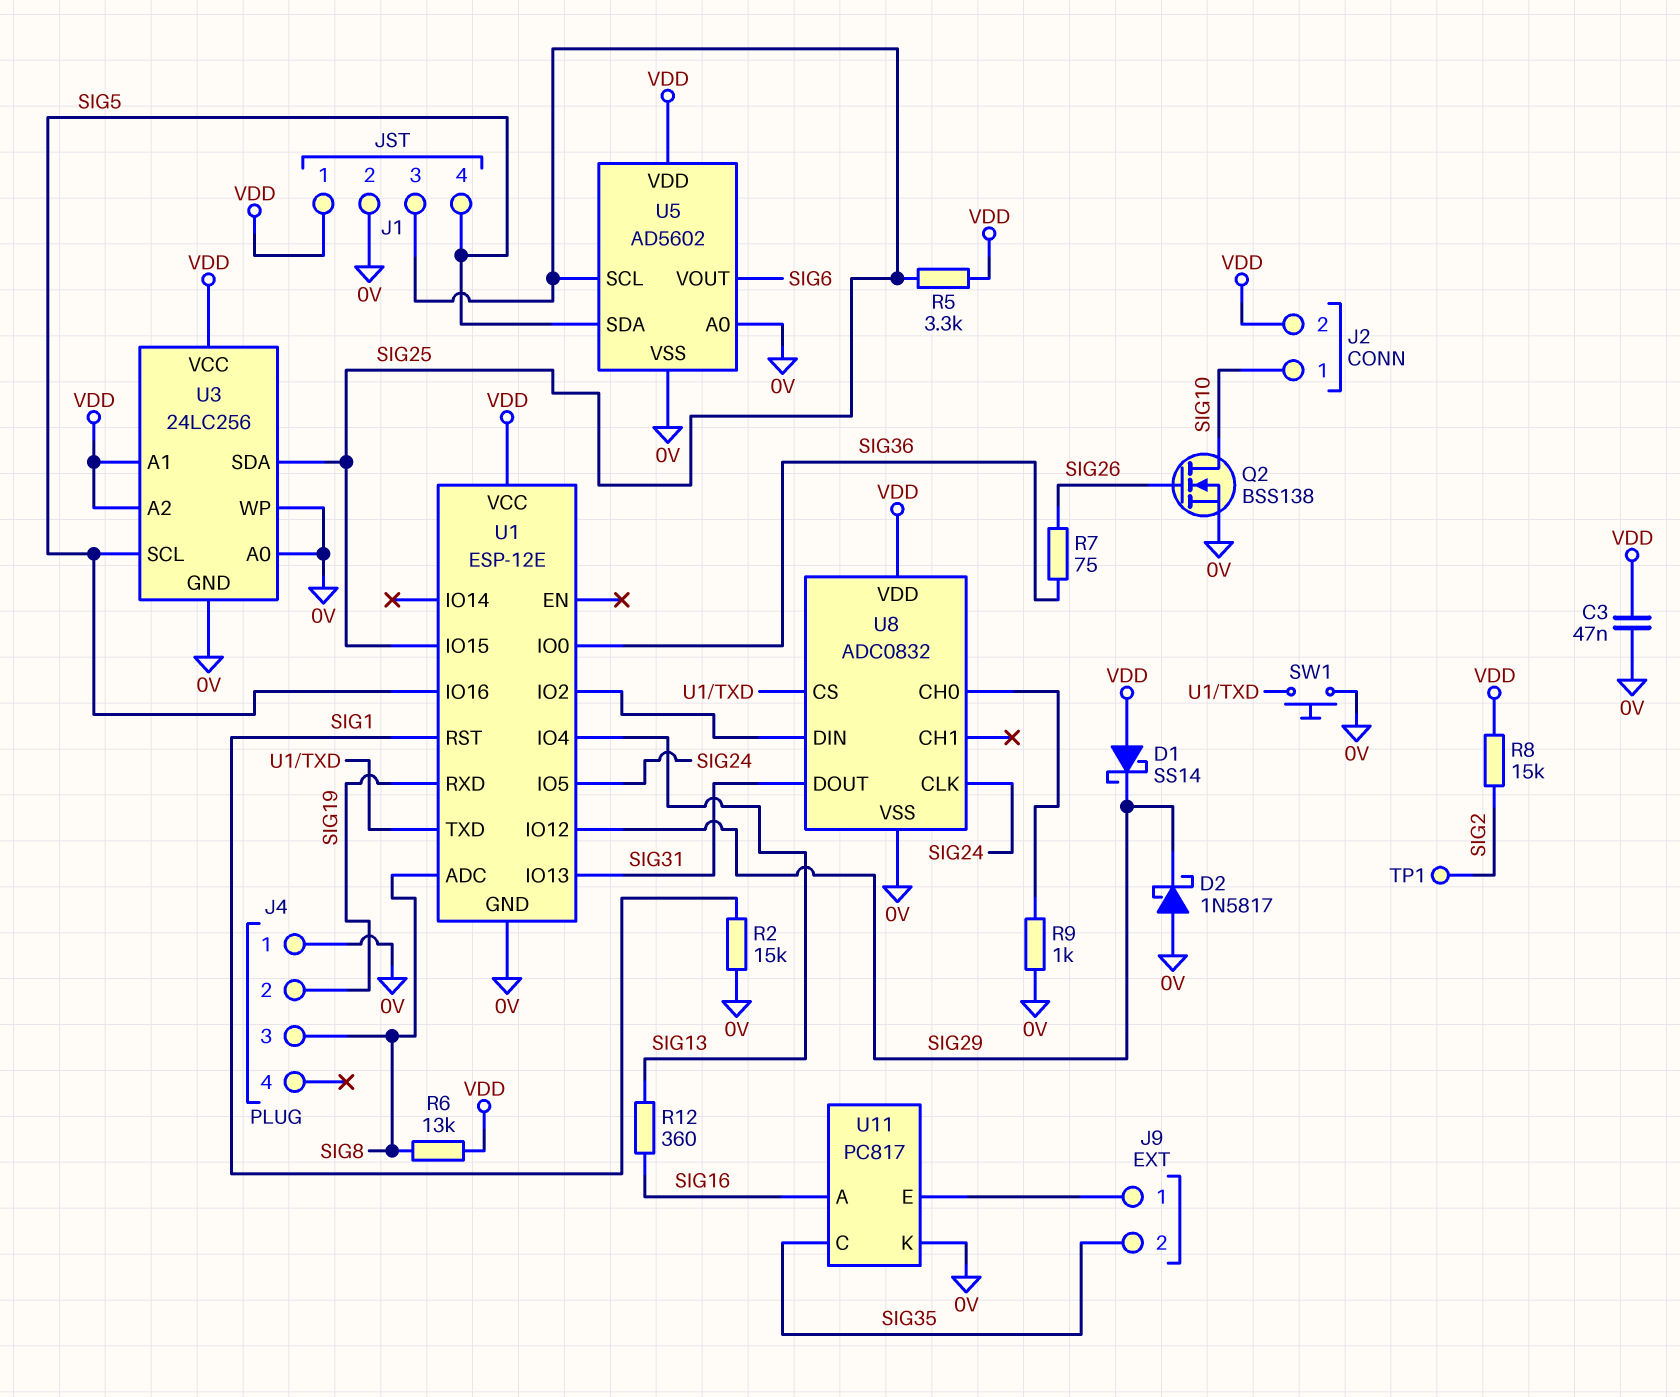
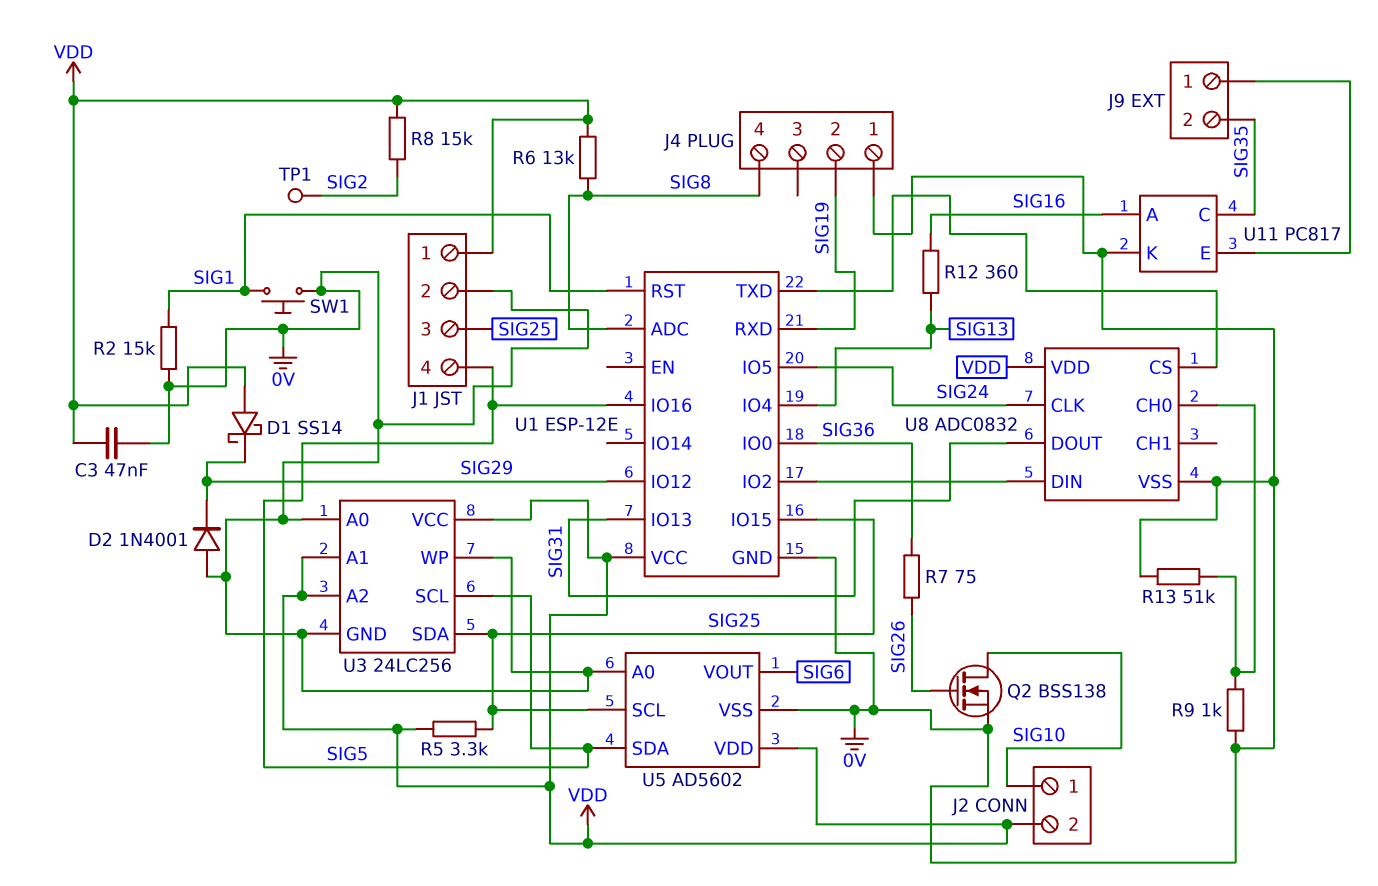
D2: schottky 1N5817 (A 0V, K SIG29) -> diode 1N4001 (A 0V, K SIG29)
J4 pin 3: SIG8 -> none
J4 pin 4: none -> SIG8
R13: none -> 51k (0V, U8/CH0)
SW1: button (0V, U1/TXD) -> button (0V, SIG1)

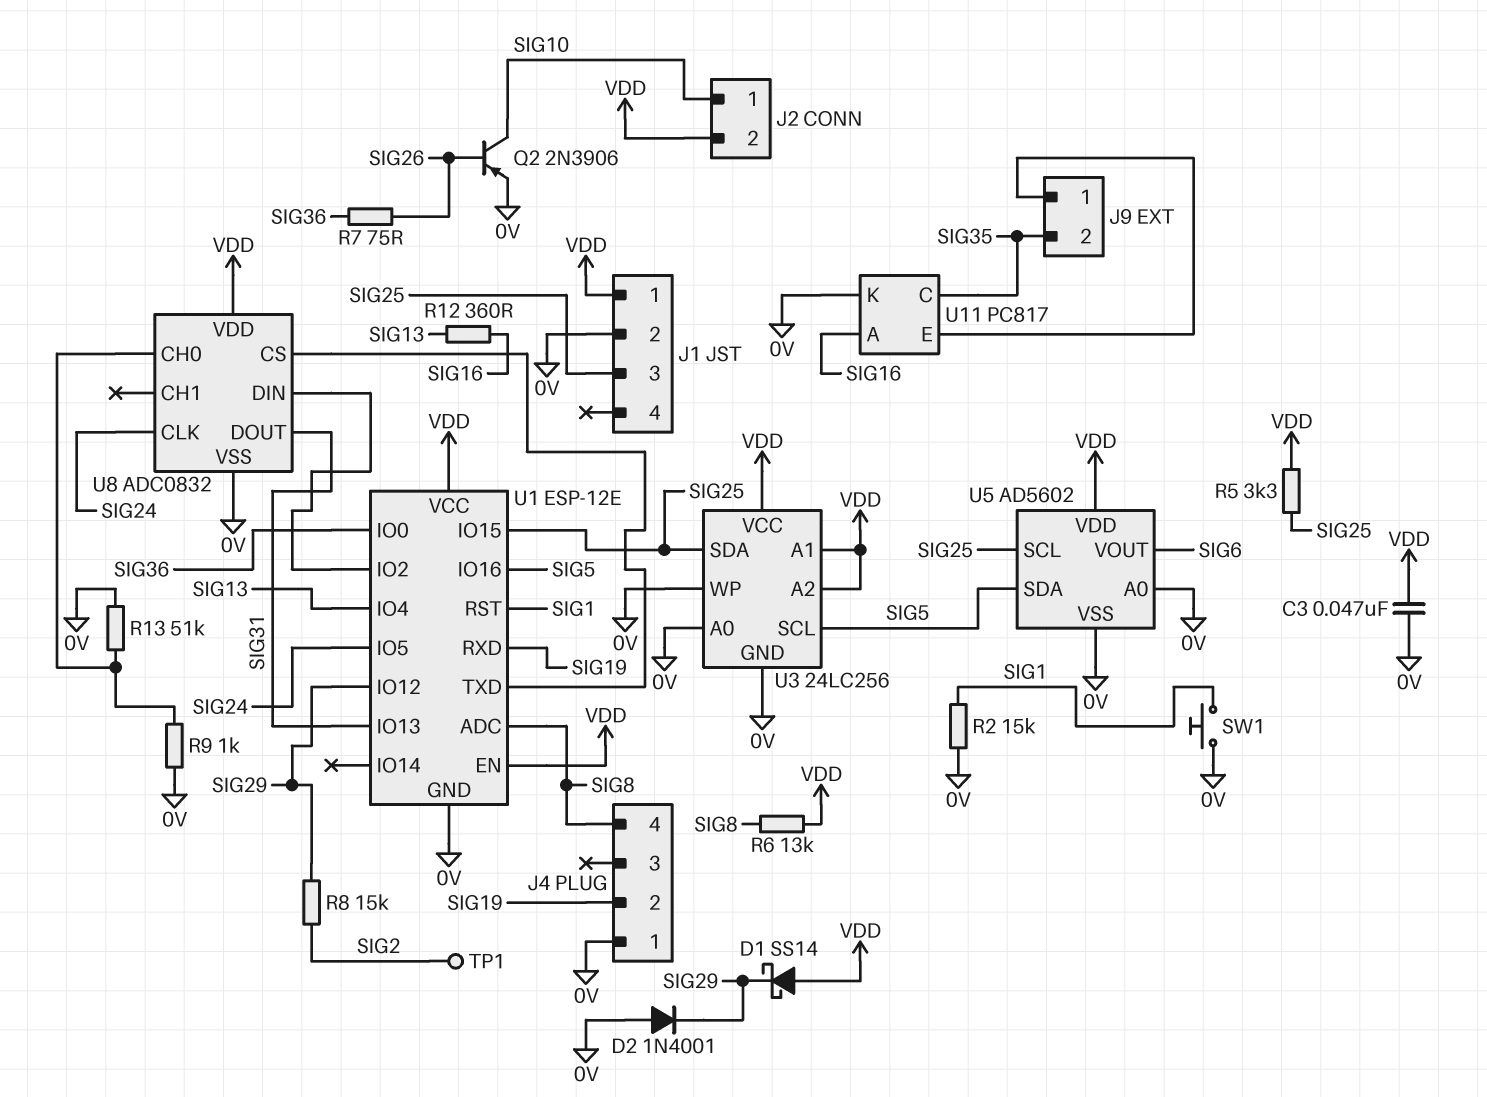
J1 pin 4: SIG5 -> none
Q2: NMOS BSS138 (G SIG26, D SIG10, S 0V) -> PNP 2N3906 (B SIG26, C SIG10, E 0V)
R8: 15k (SIG2, VDD) -> 15k (SIG2, SIG29)
U1 pin EN: none -> VDD

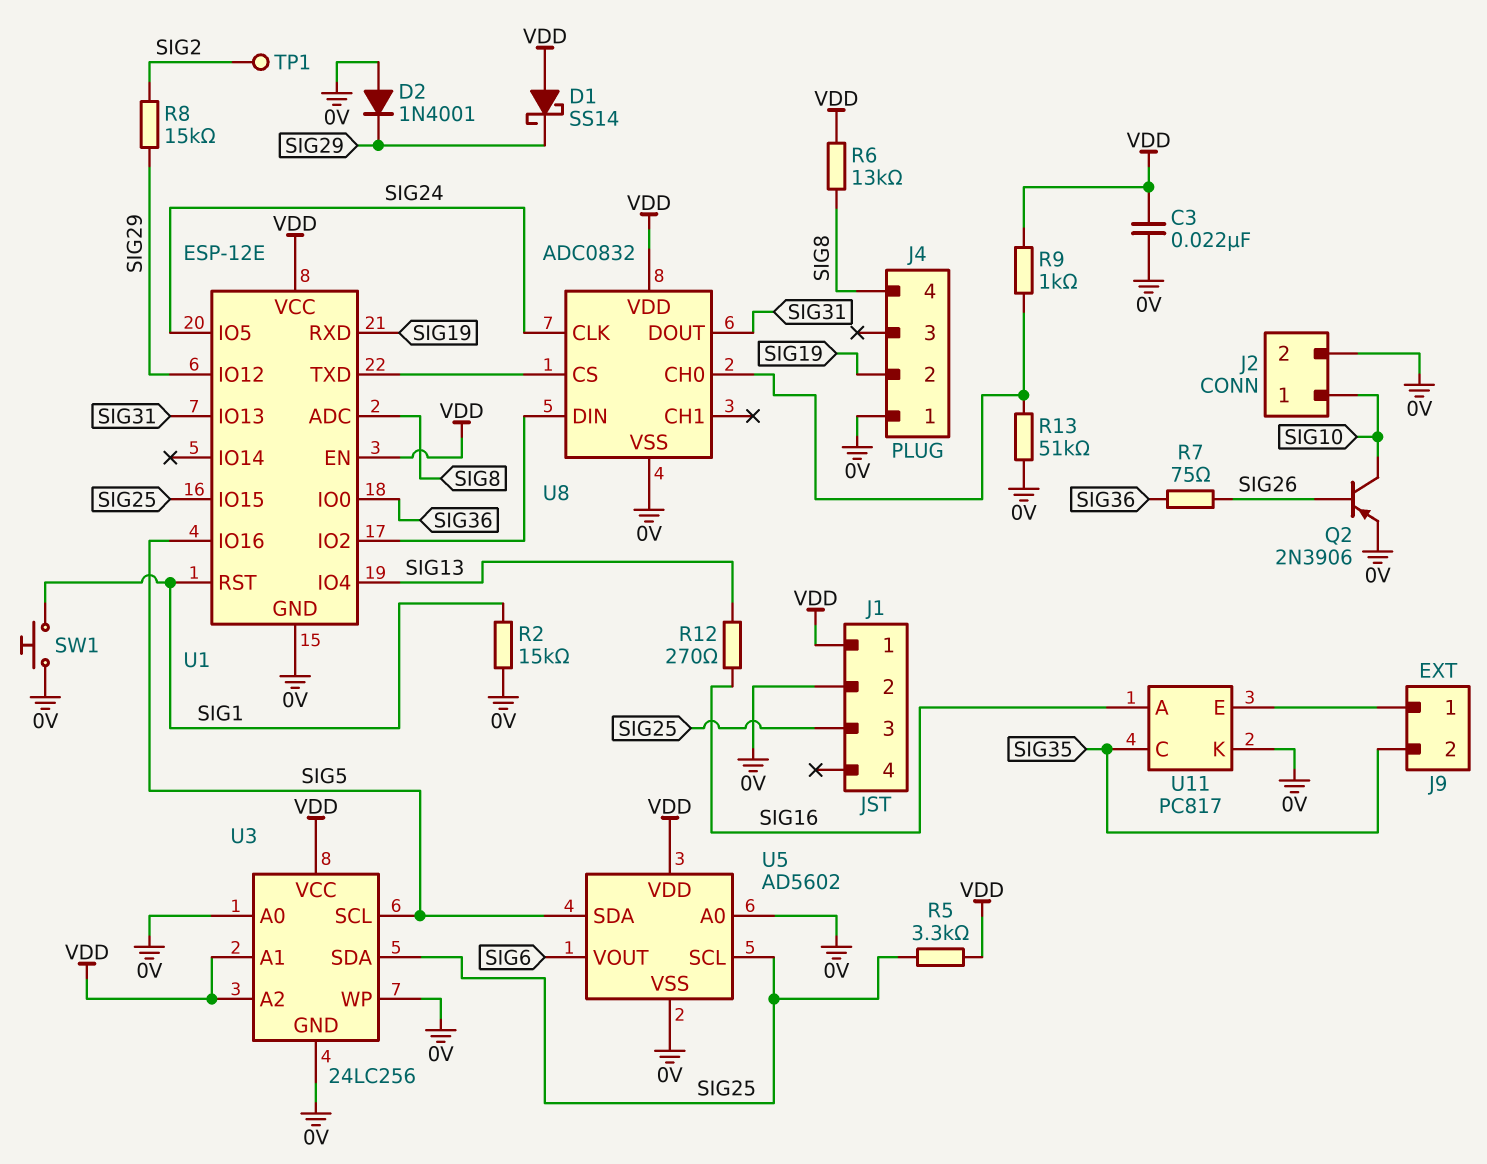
C3: 47nF (0V, VDD) -> 22nF (0V, VDD)
J2 pin 2: VDD -> 0V
R9: 1k (0V, U8/CH0) -> 1k (U8/CH0, VDD)
R12: 360 (SIG13, SIG16) -> 270 (SIG13, SIG16)

